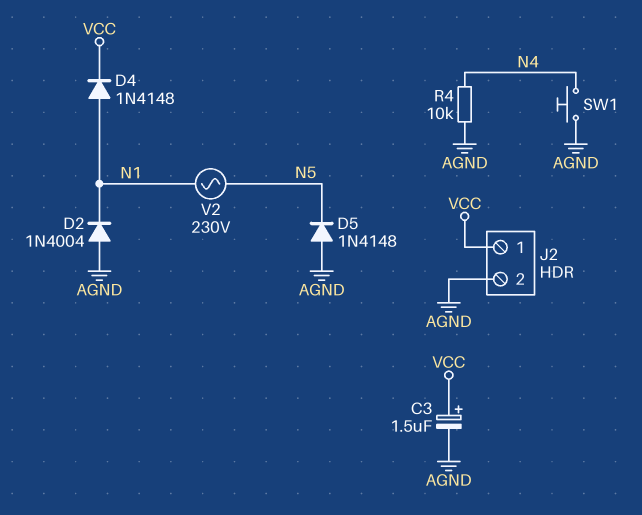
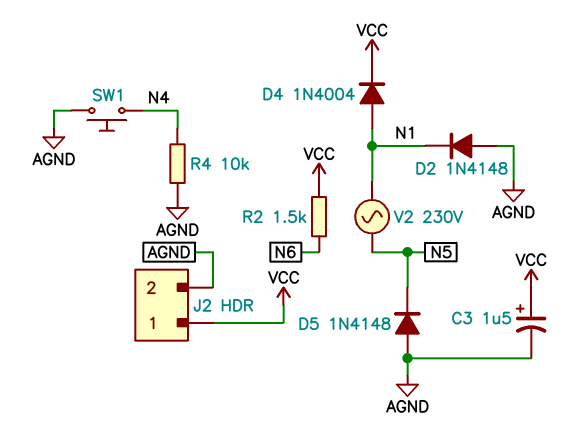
D2: diode 1N4004 (A AGND, K N1) -> diode 1N4148 (A AGND, K N1)
D4: diode 1N4148 (A N1, K VCC) -> diode 1N4004 (A N1, K VCC)
R2: none -> 1.5k (N6, VCC)

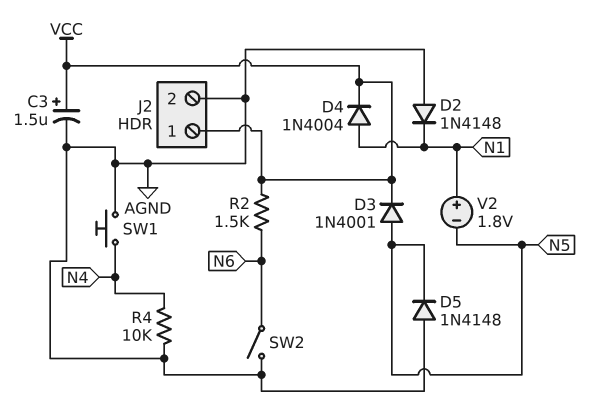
D3: none -> diode 1N4001 (A N5, K VCC)
SW2: none -> switch (AGND, N6)
V2: AC 230V (N1, N5) -> 1.8V (plus N1, minus N5)

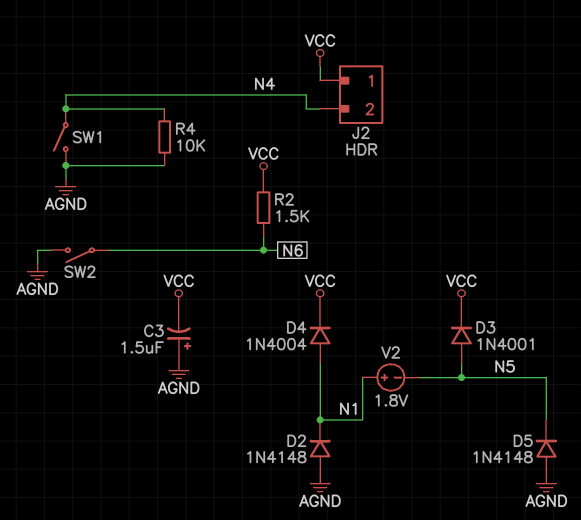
C3: 1.5uF (plus VCC, minus AGND) -> 1.5uF (plus AGND, minus VCC)
J2 pin 2: AGND -> N4
SW1: button (AGND, N4) -> switch (AGND, N4)

